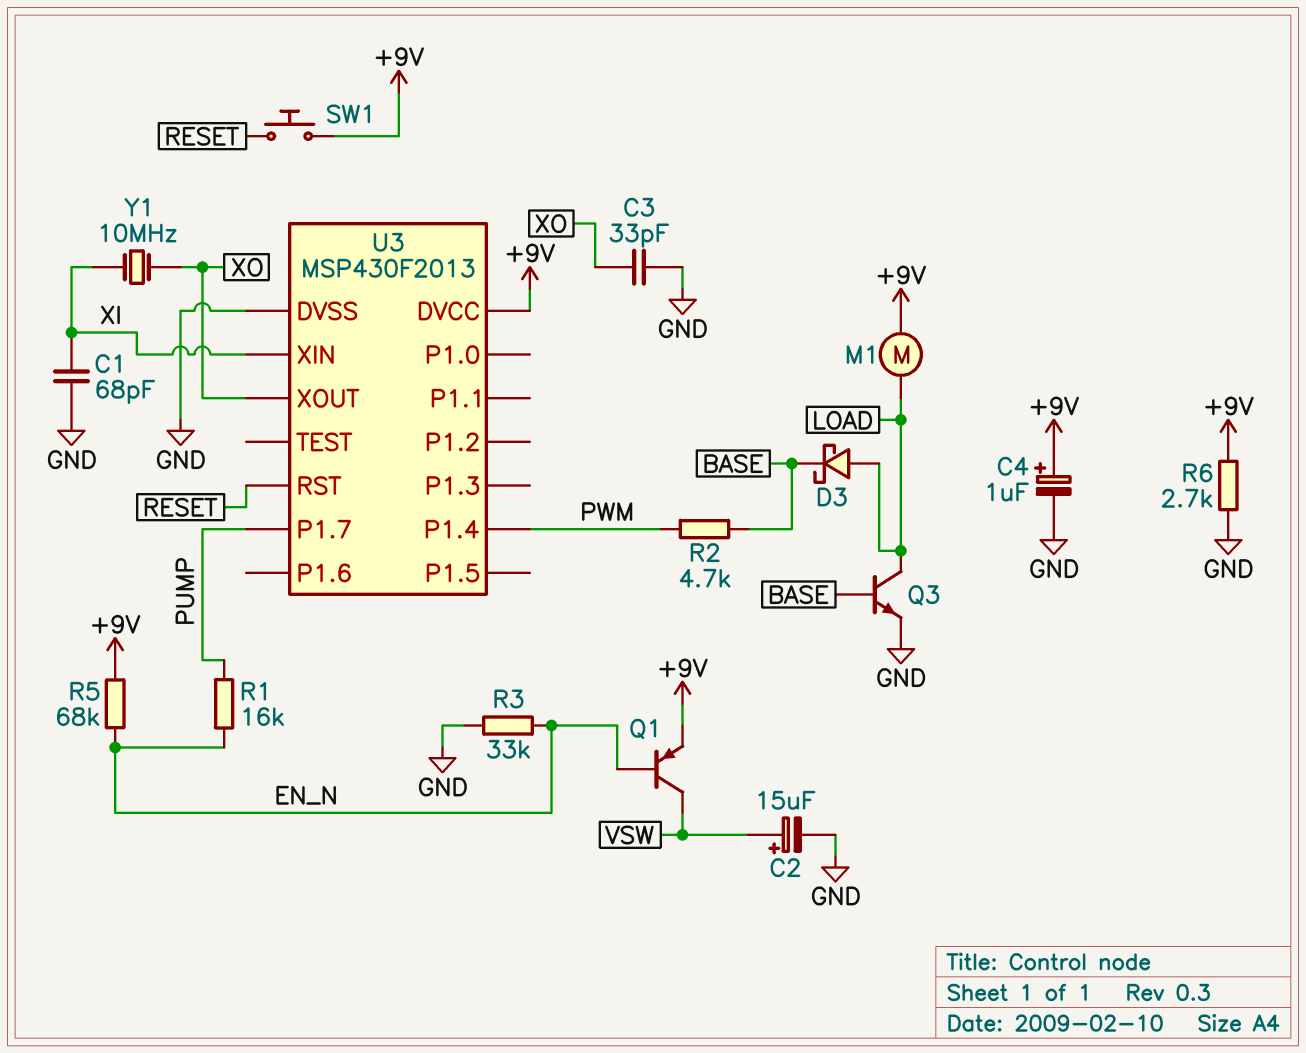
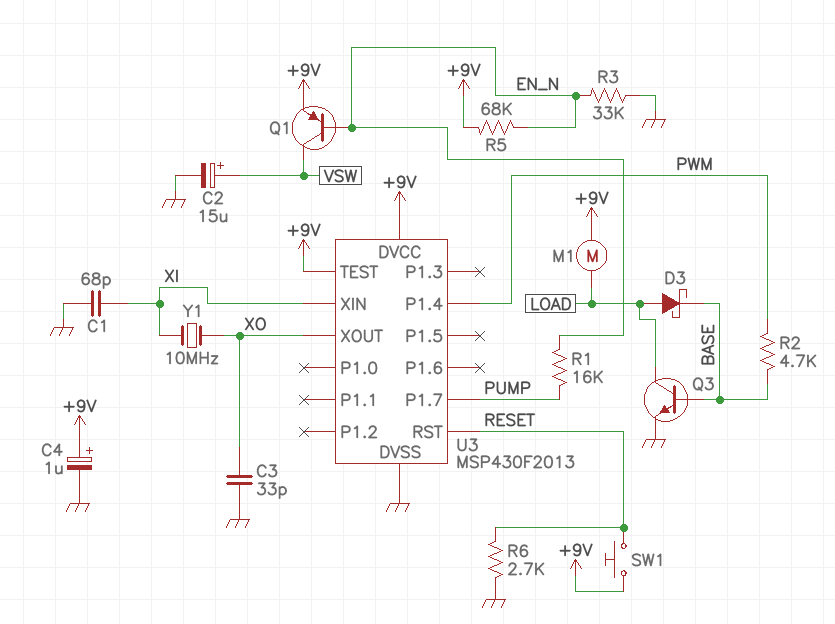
R6: 2.7k (+9V, GND) -> 2.7k (GND, RESET)
U3 pin TEST: none -> +9V

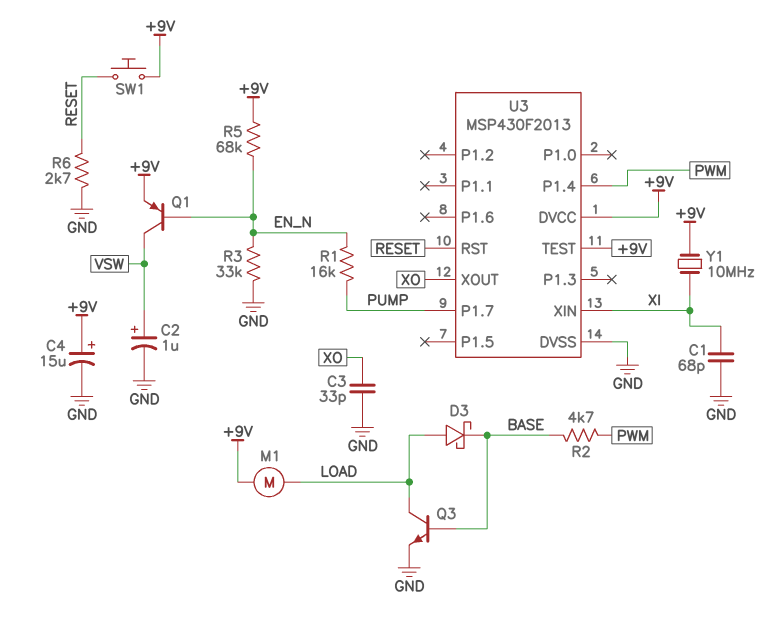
C2: 15uF (plus VSW, minus GND) -> 1uF (plus VSW, minus GND)
C4: 1uF (plus +9V, minus GND) -> 15uF (plus +9V, minus GND)
Y1: 10MHz (XI, XO) -> 10MHz (+9V, XI)

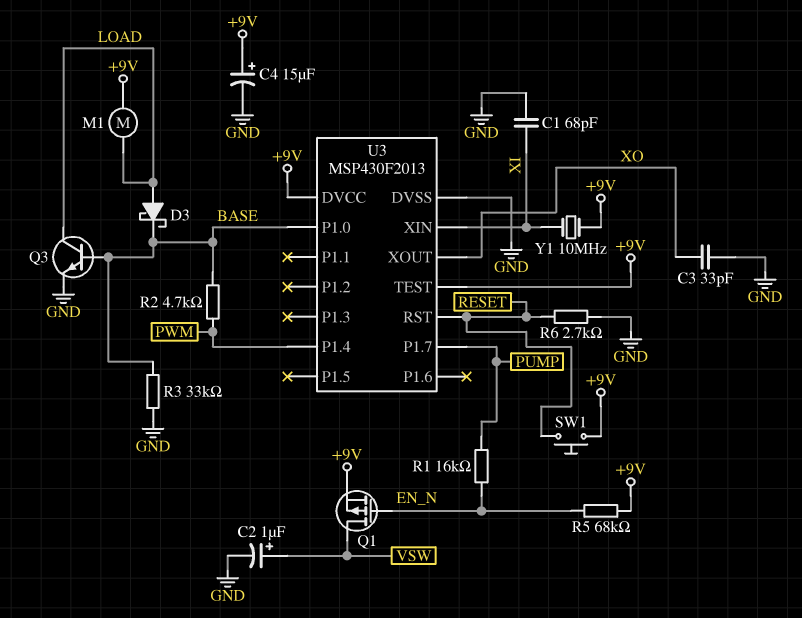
Q1: PNP (B EN_N, C VSW, E +9V) -> PMOS (G EN_N, D VSW, S +9V)
R3: 33k (EN_N, GND) -> 33k (BASE, GND)
U3 pin P1.0: none -> BASE

